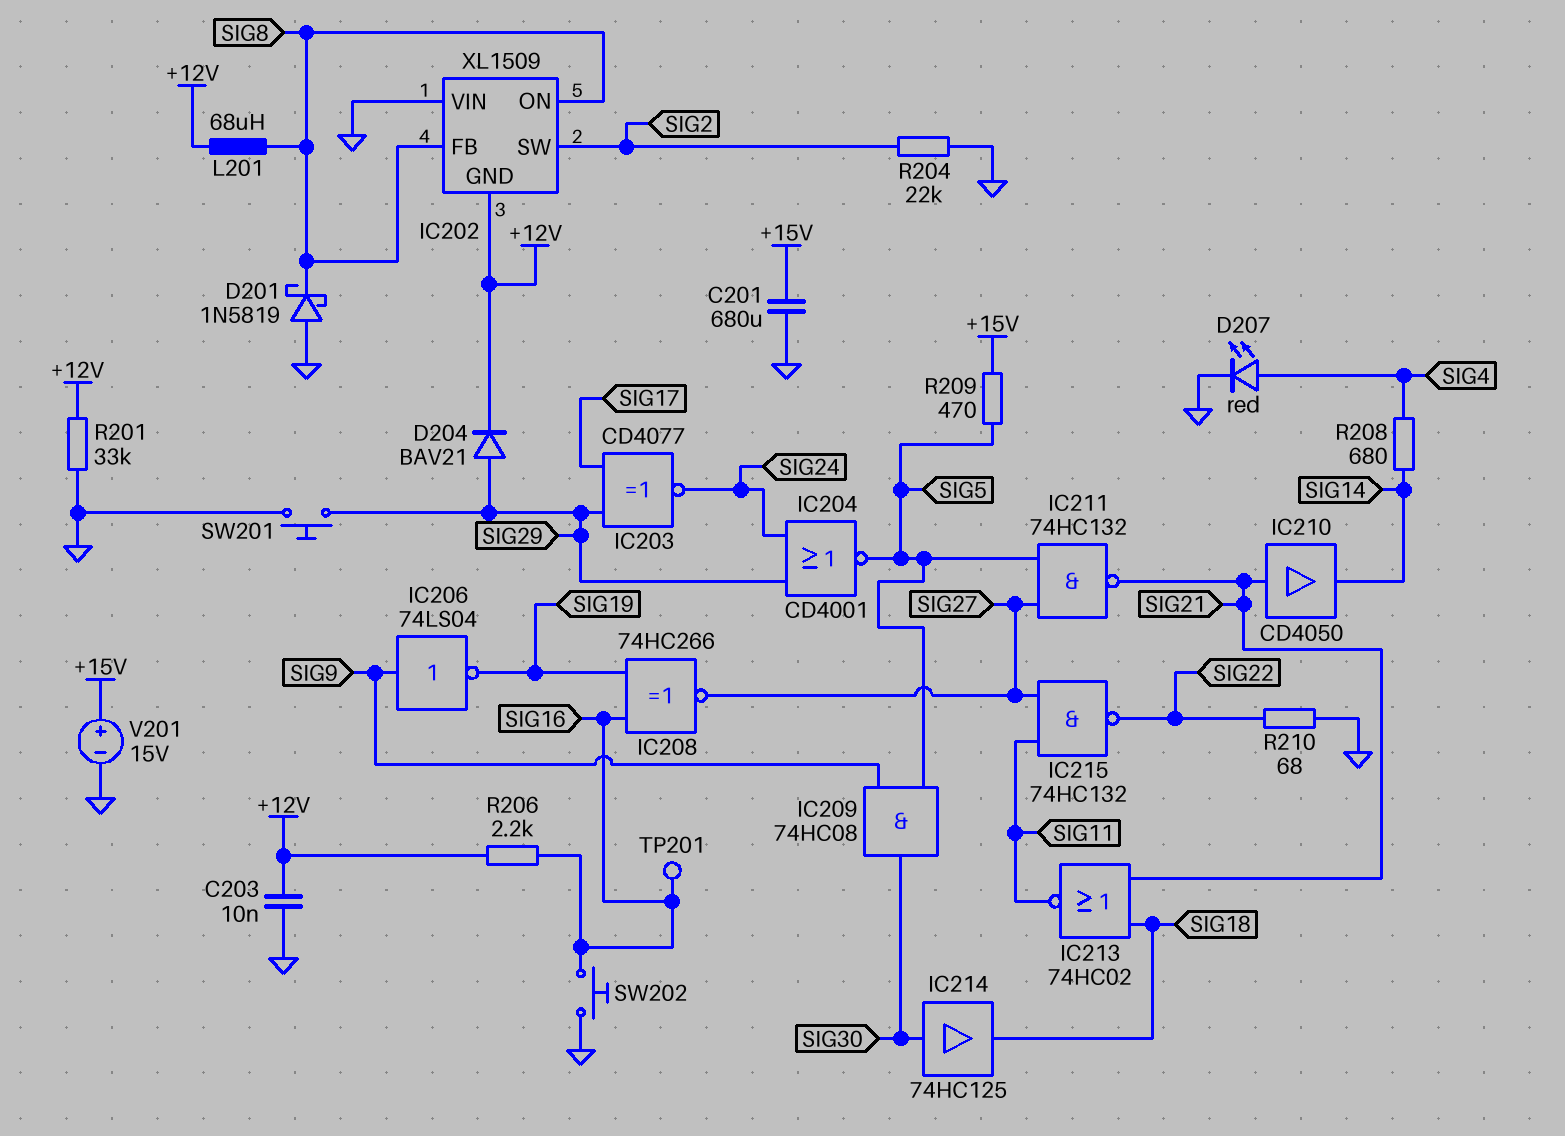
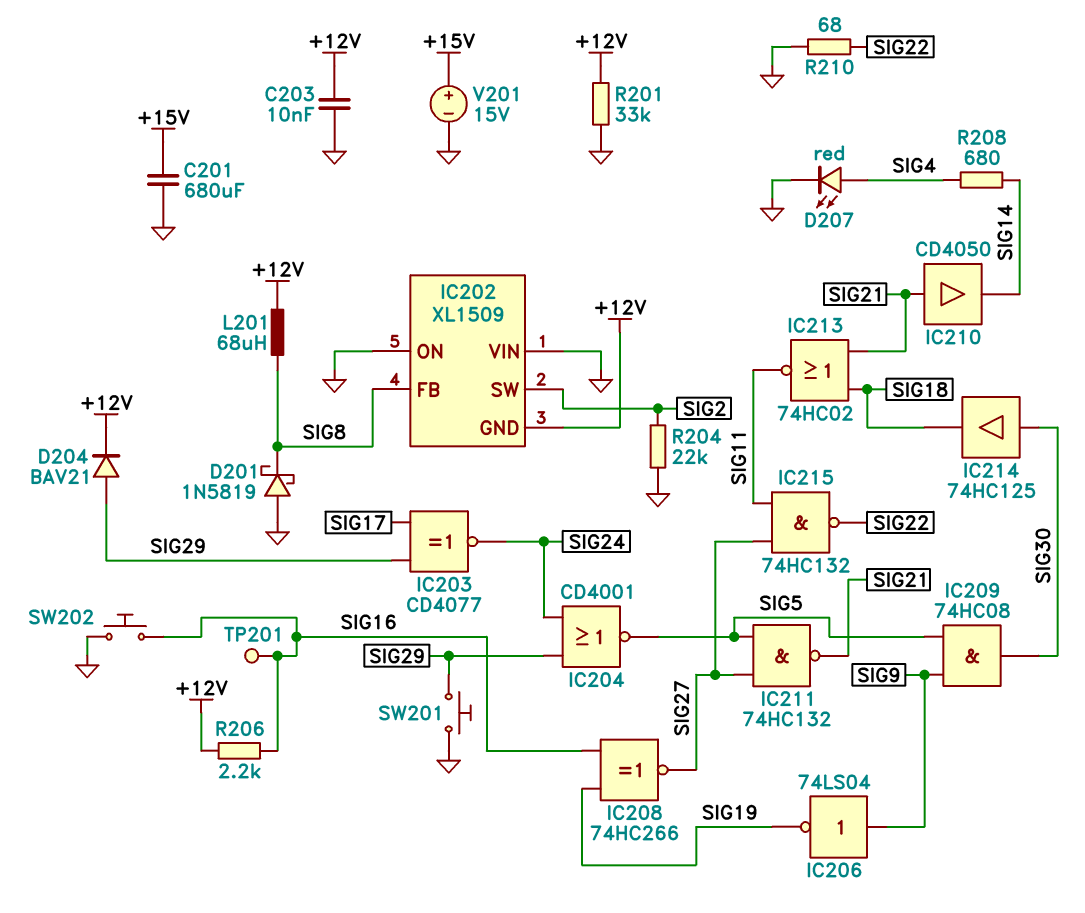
IC202 pin ON: SIG8 -> GND
R209: 470 (+15V, SIG5) -> none

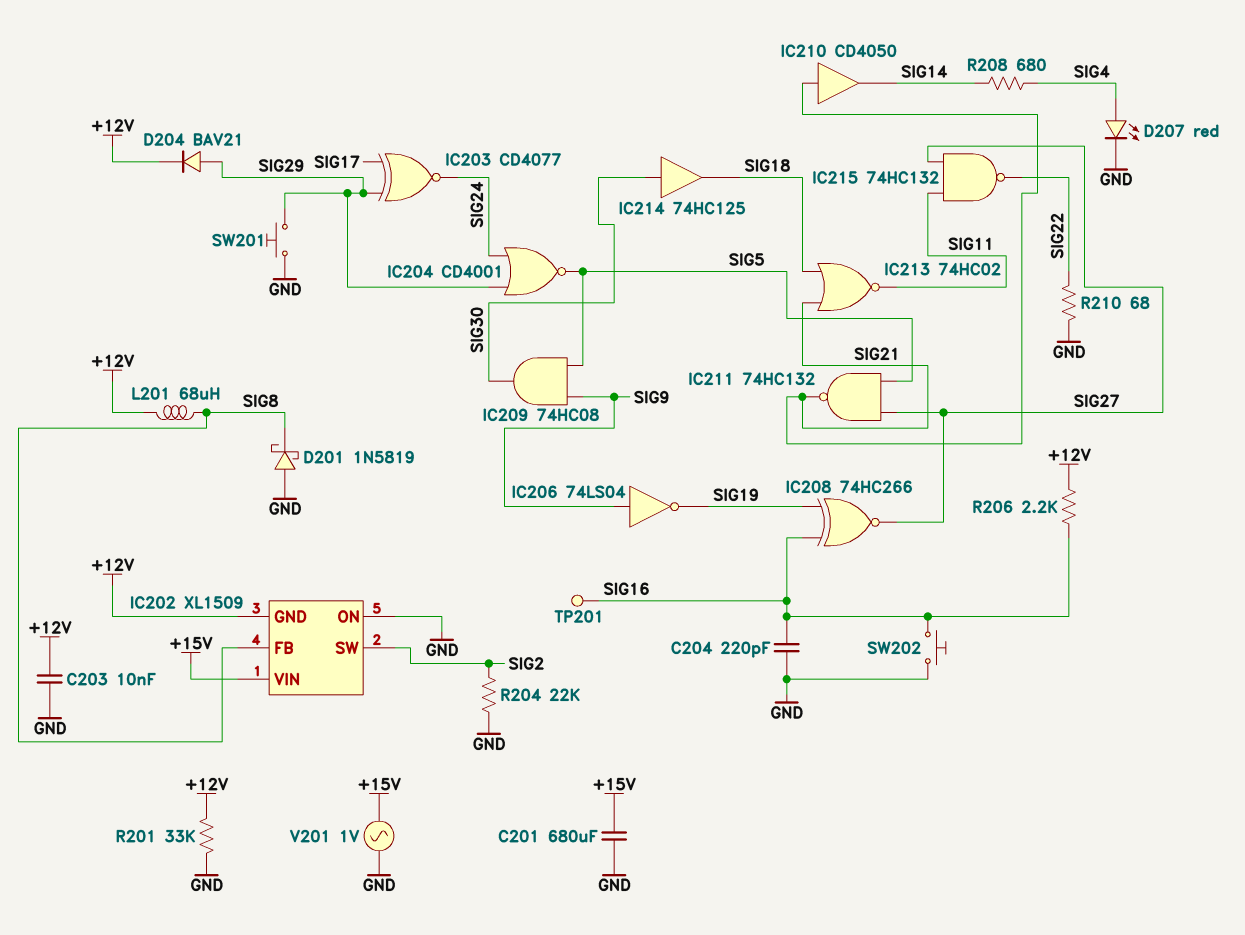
C204: none -> 220pF (GND, SIG16)
IC202 pin VIN: GND -> +15V
V201: 15V (plus +15V, minus GND) -> AC 1V (+15V, GND)

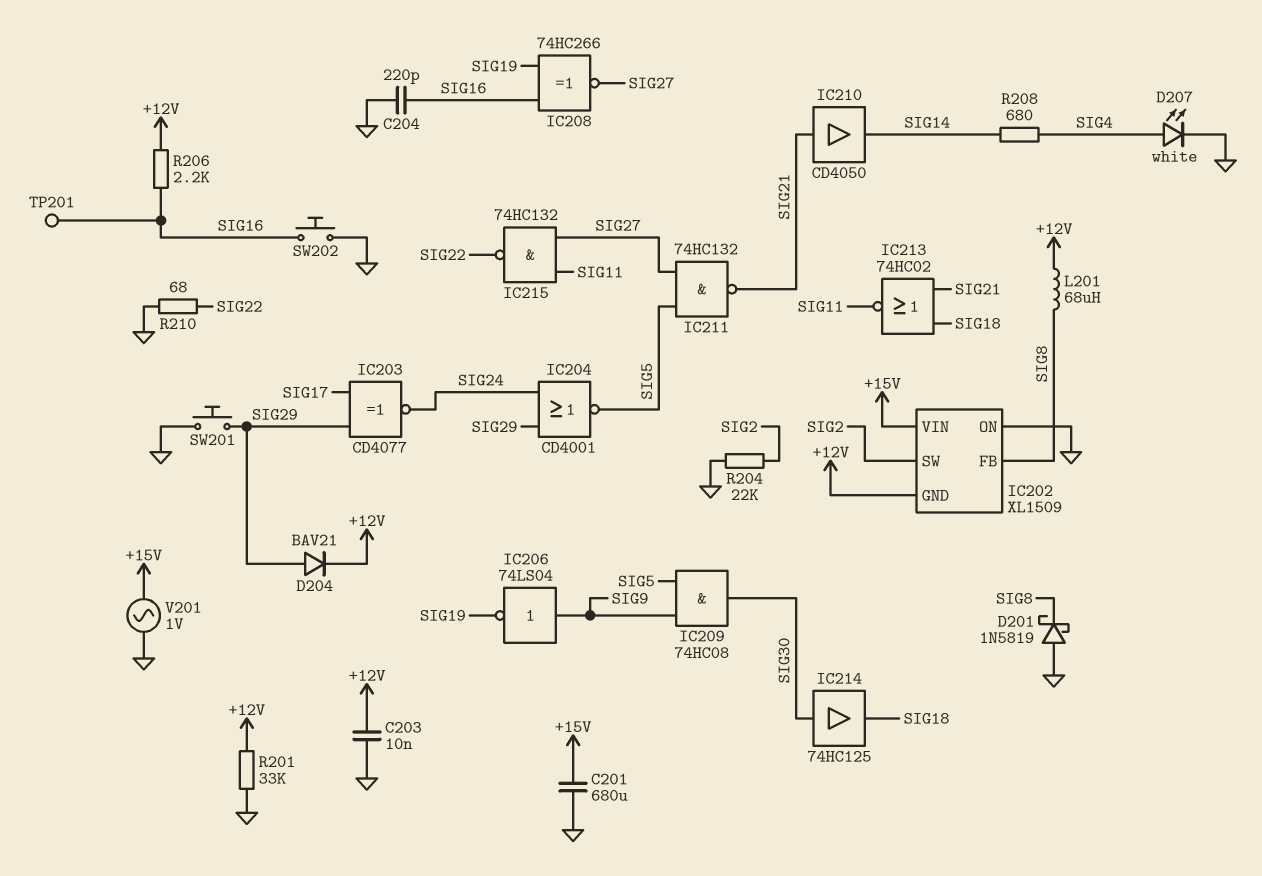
D207: LED red (A SIG4, K GND) -> LED white (A SIG4, K GND)

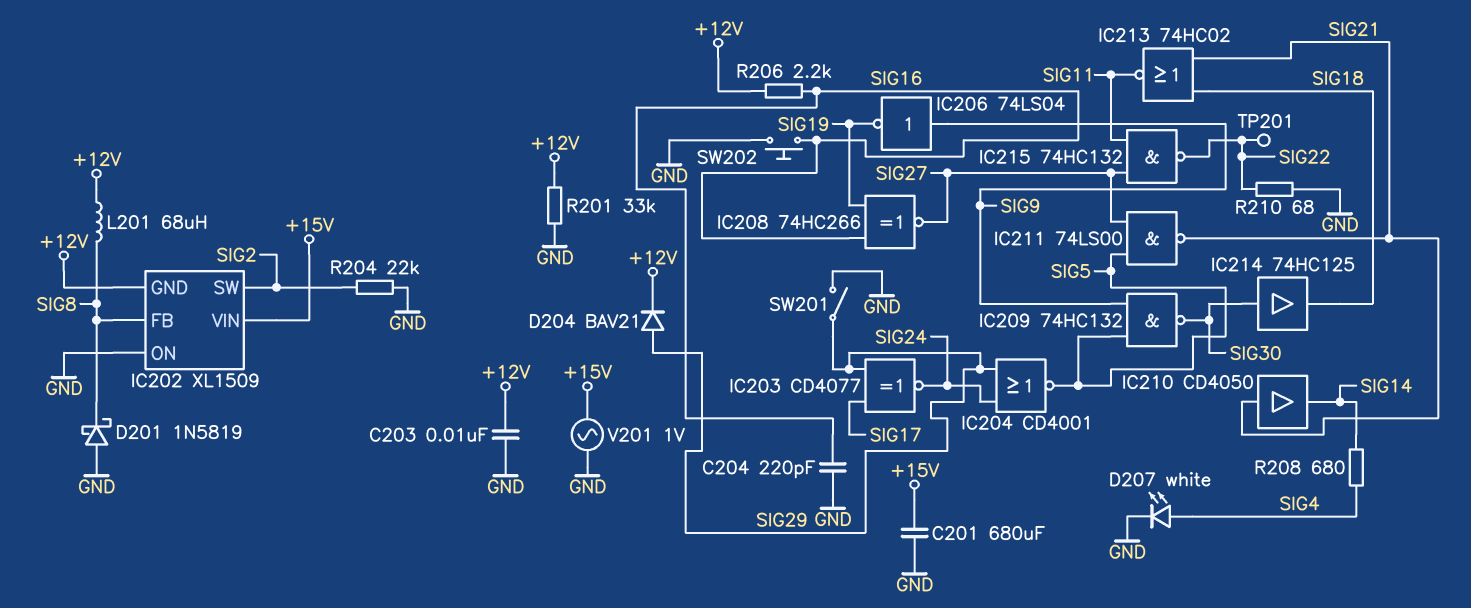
IC209: AND 74HC08 (in SIG5, in SIG9, out SIG30) -> NAND 74HC132 (in SIG5, in SIG9, out SIG30)
IC211: NAND 74HC132 (in SIG5, in SIG27, out SIG21) -> NAND 74LS00 (in SIG5, in SIG27, out SIG21)
SW201: button (GND, SIG29) -> switch (GND, SIG29)
TP201: test point (SIG16) -> test point (SIG22)

